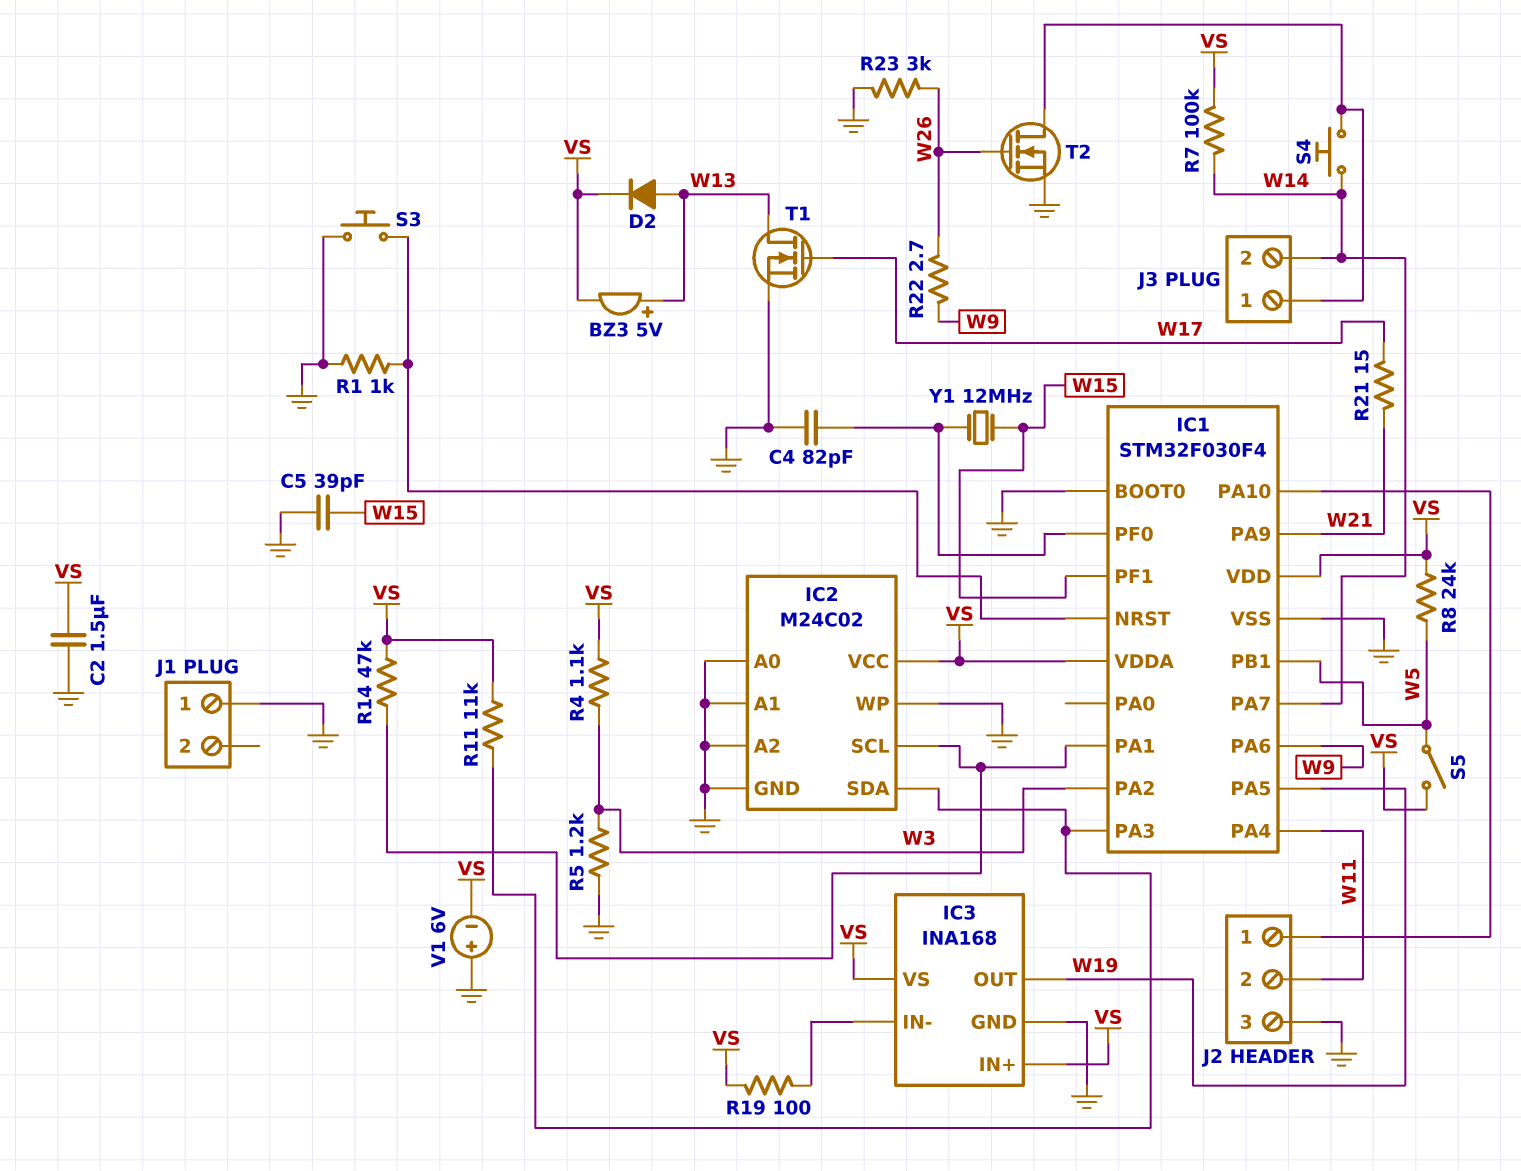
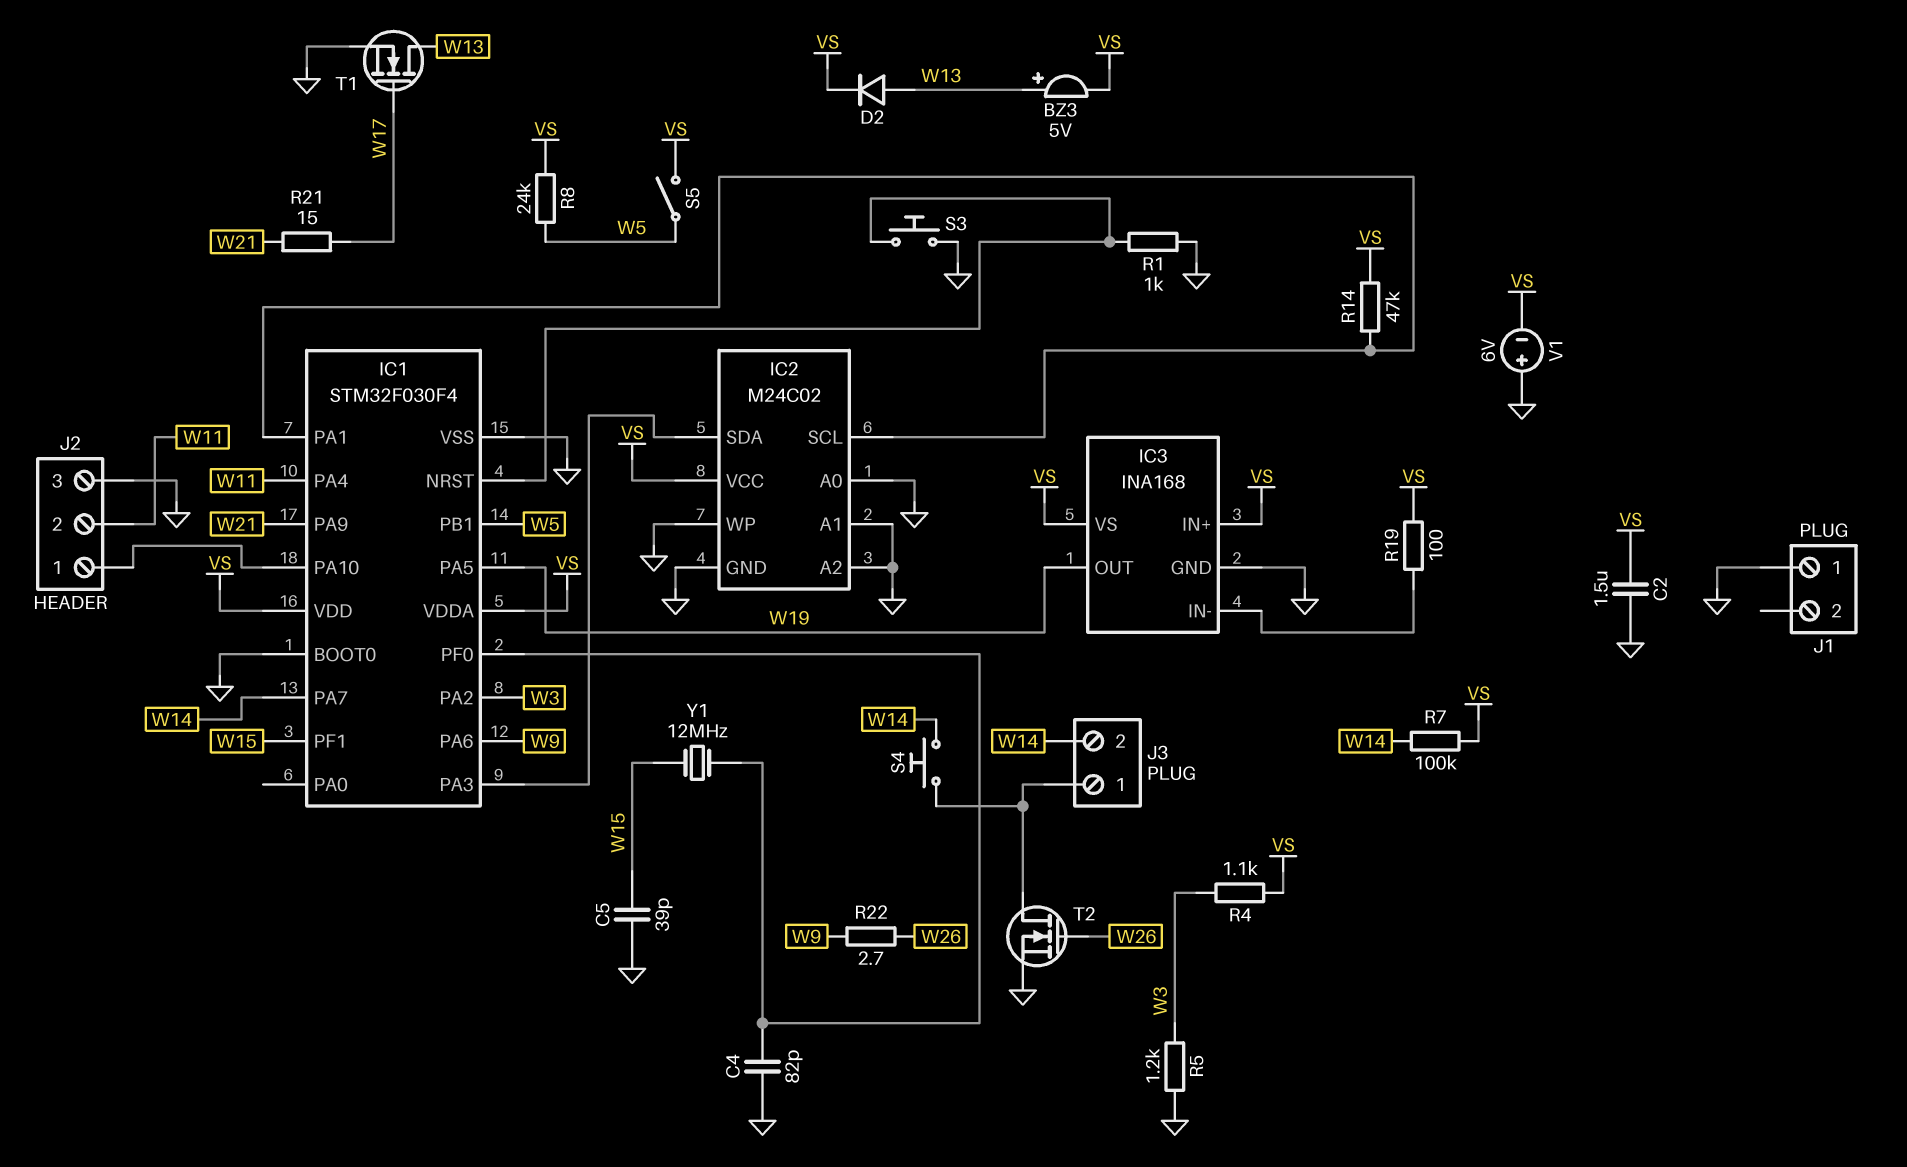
R11: 11k (IC1/PA3, VS) -> none
R23: 3k (GND, W26) -> none

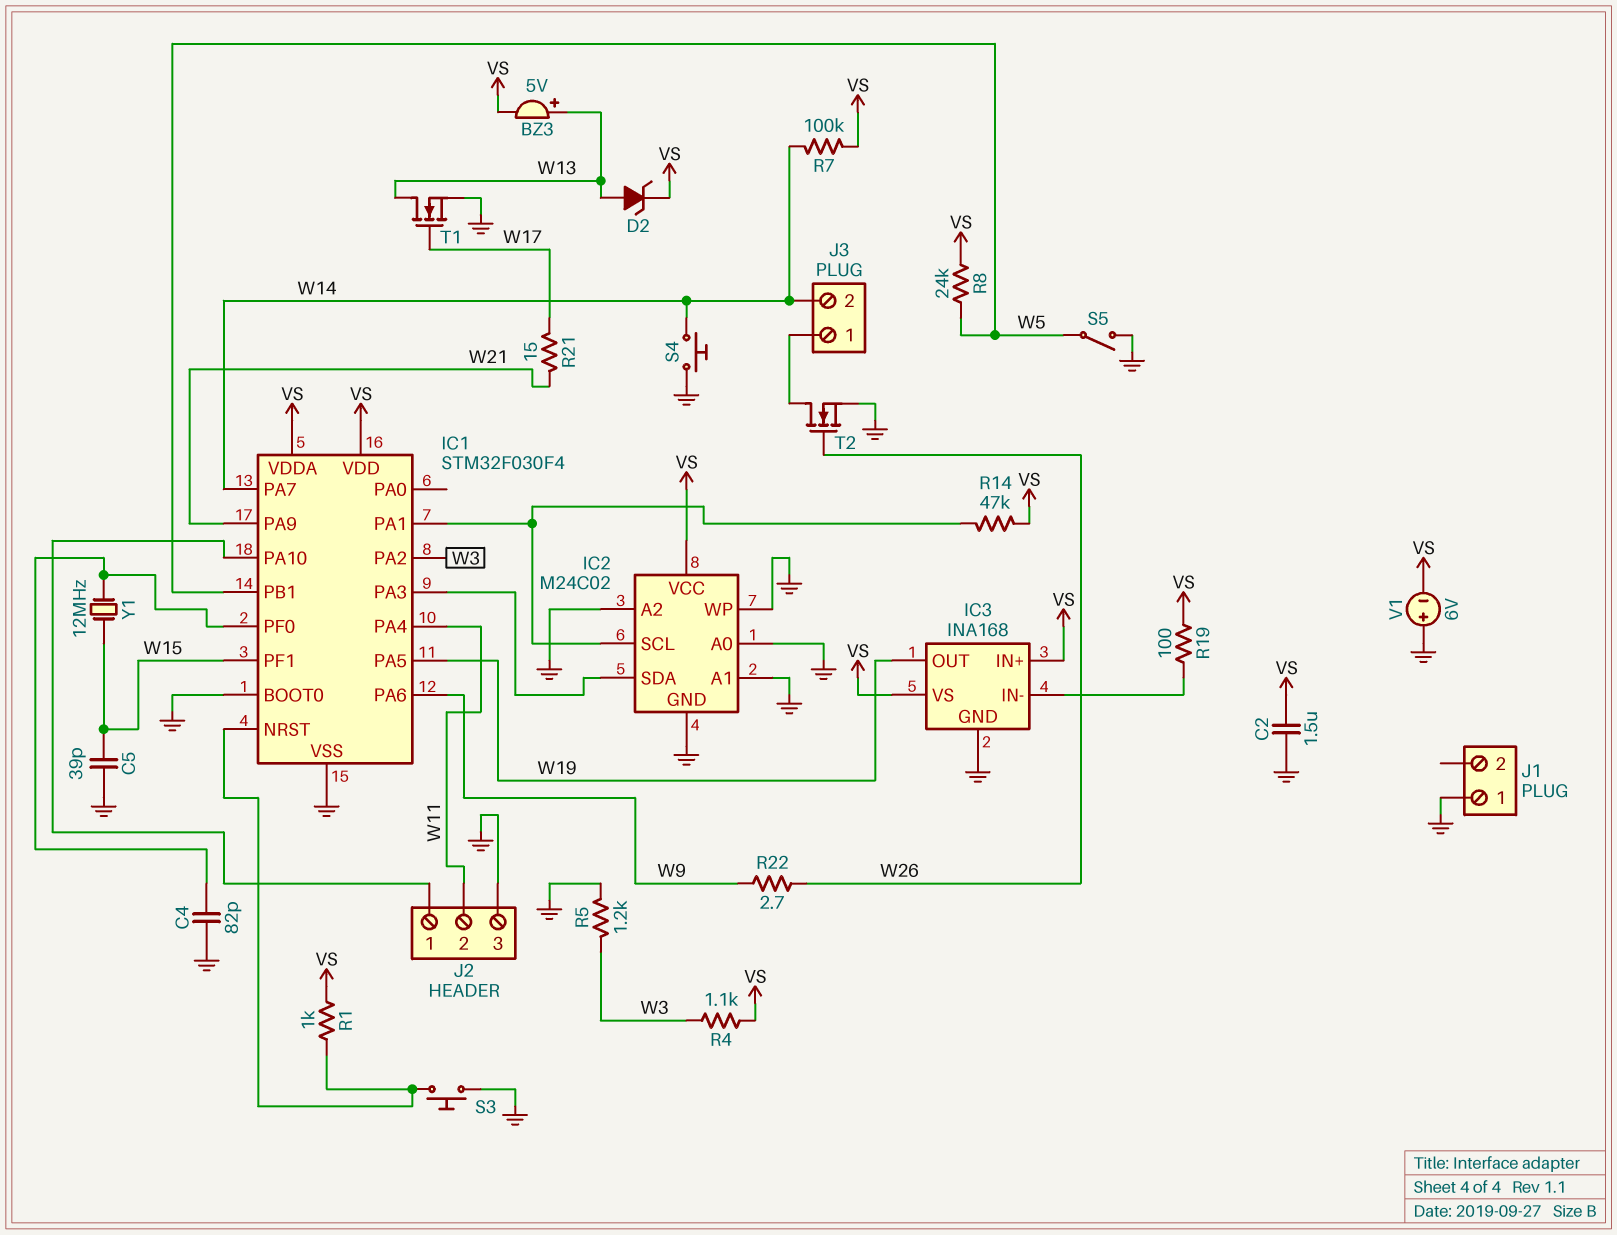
D2: diode (A W13, K VS) -> zener (A W13, K VS)
R1: 1k (GND, IC1/NRST) -> 1k (IC1/NRST, VS)
S4: button (J3/1, W14) -> button (GND, W14)
S5: switch (VS, W5) -> switch (GND, W5)

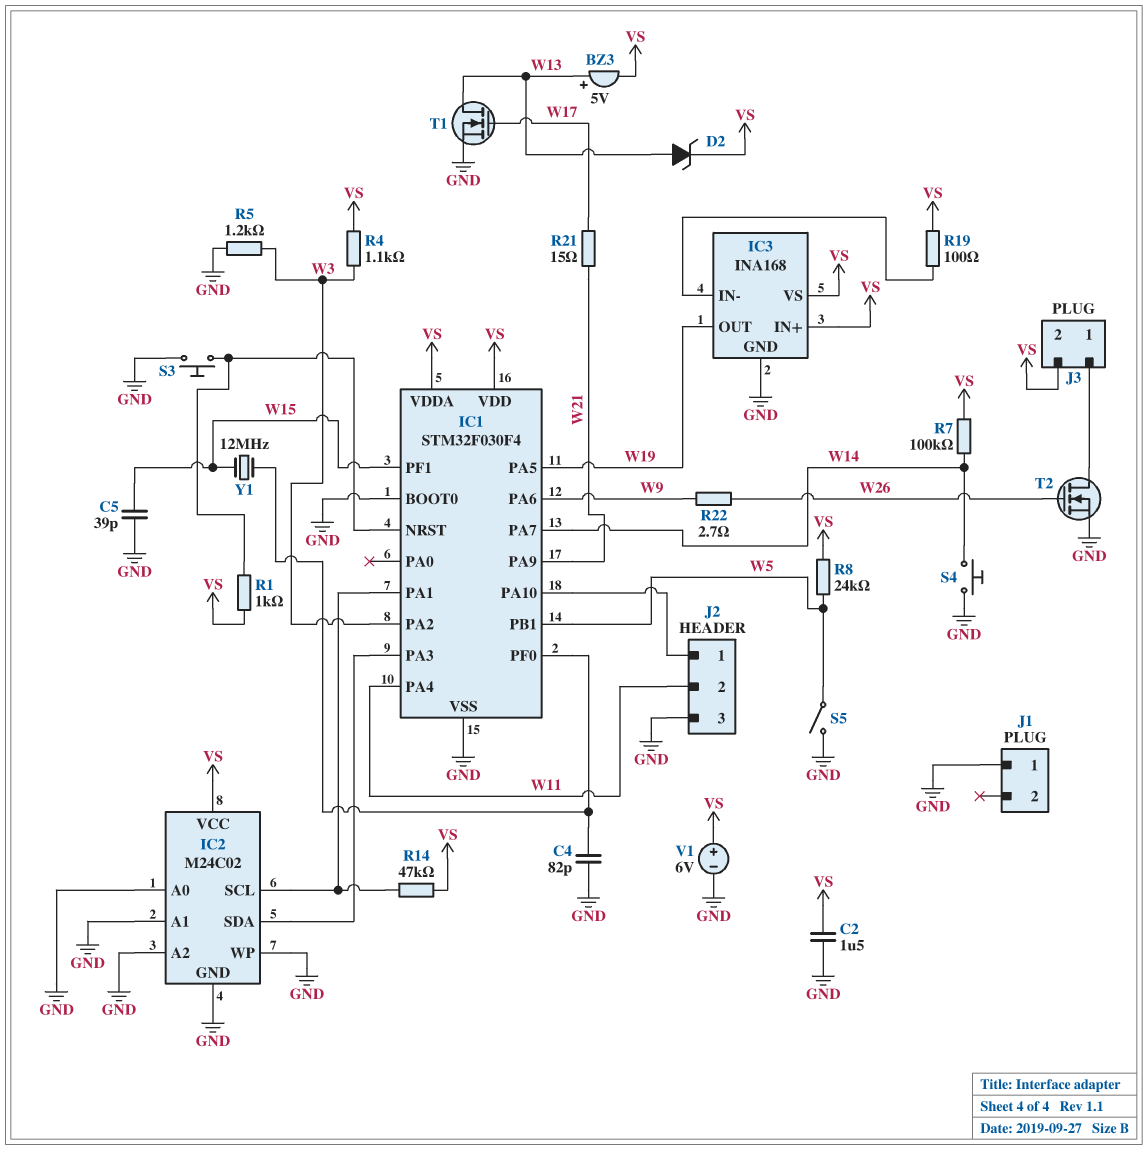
J3 pin 2: W14 -> VS
V1: 6V (plus GND, minus VS) -> 6V (plus VS, minus GND)

